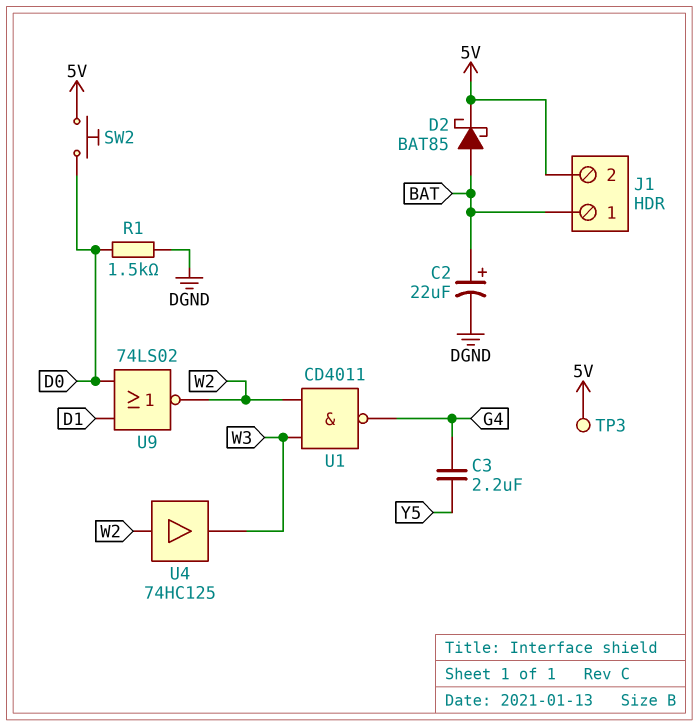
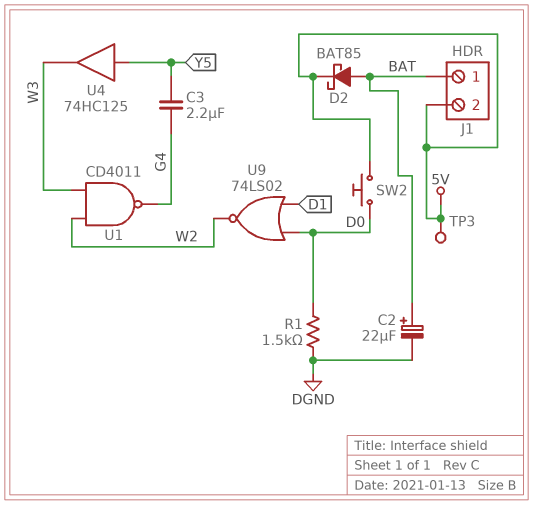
U4: buffer 74HC125 (in W2, out W3) -> buffer 74HC125 (in Y5, out W3)

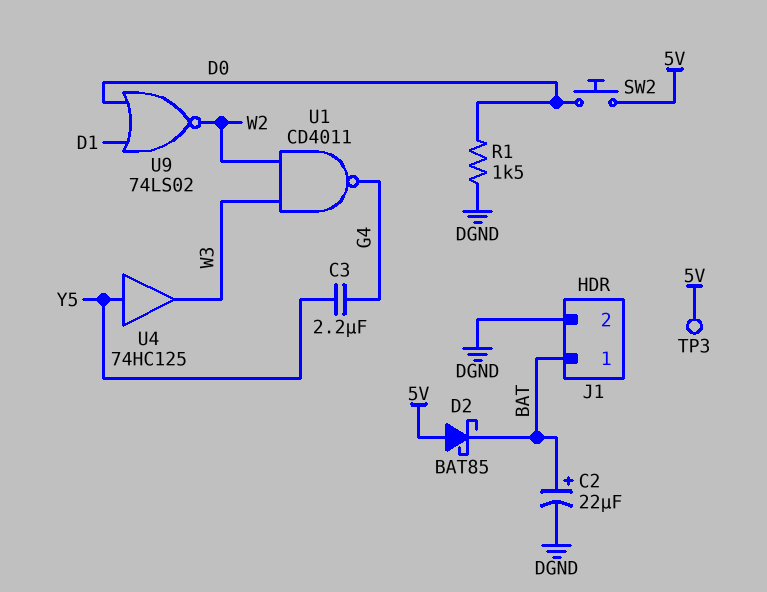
D2: schottky BAT85 (A BAT, K 5V) -> schottky BAT85 (A 5V, K BAT)
J1 pin 2: 5V -> DGND

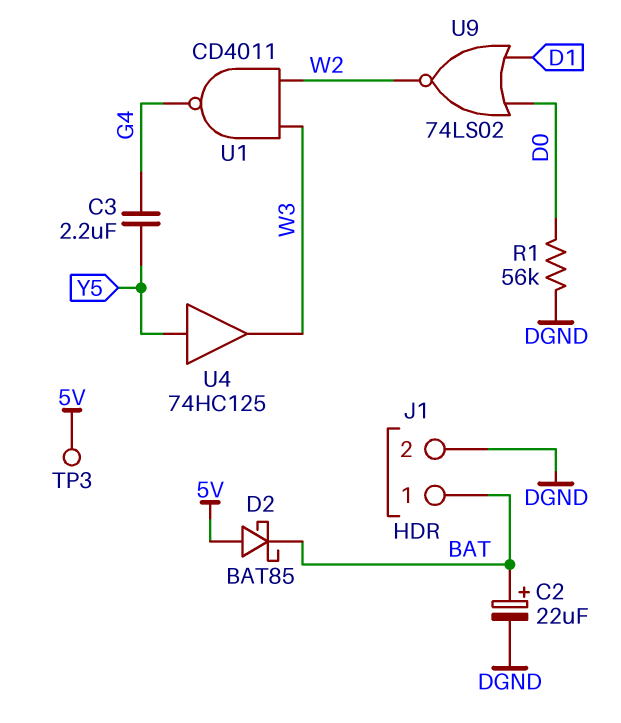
R1: 1.5k (D0, DGND) -> 56k (D0, DGND)
SW2: button (5V, D0) -> none

